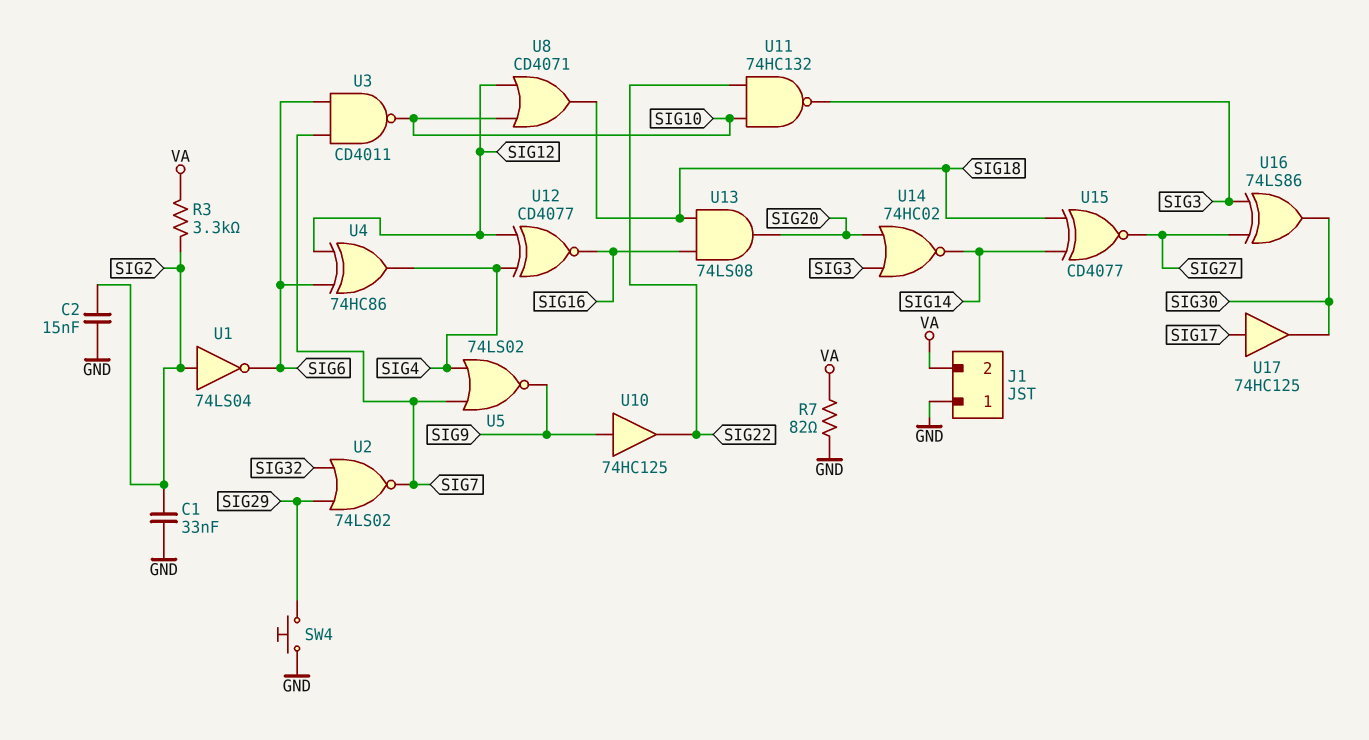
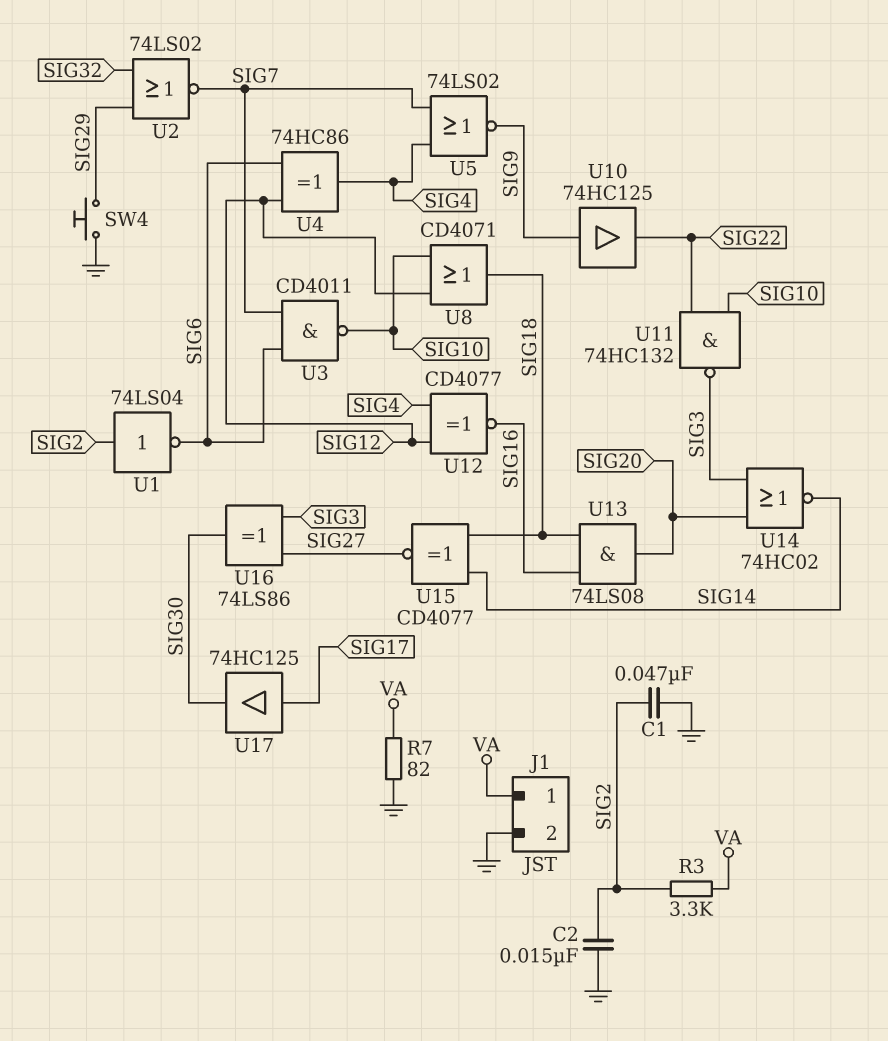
C1: 33nF (GND, SIG2) -> 47nF (GND, SIG2)
J1 pin 1: GND -> VA
J1 pin 2: VA -> GND

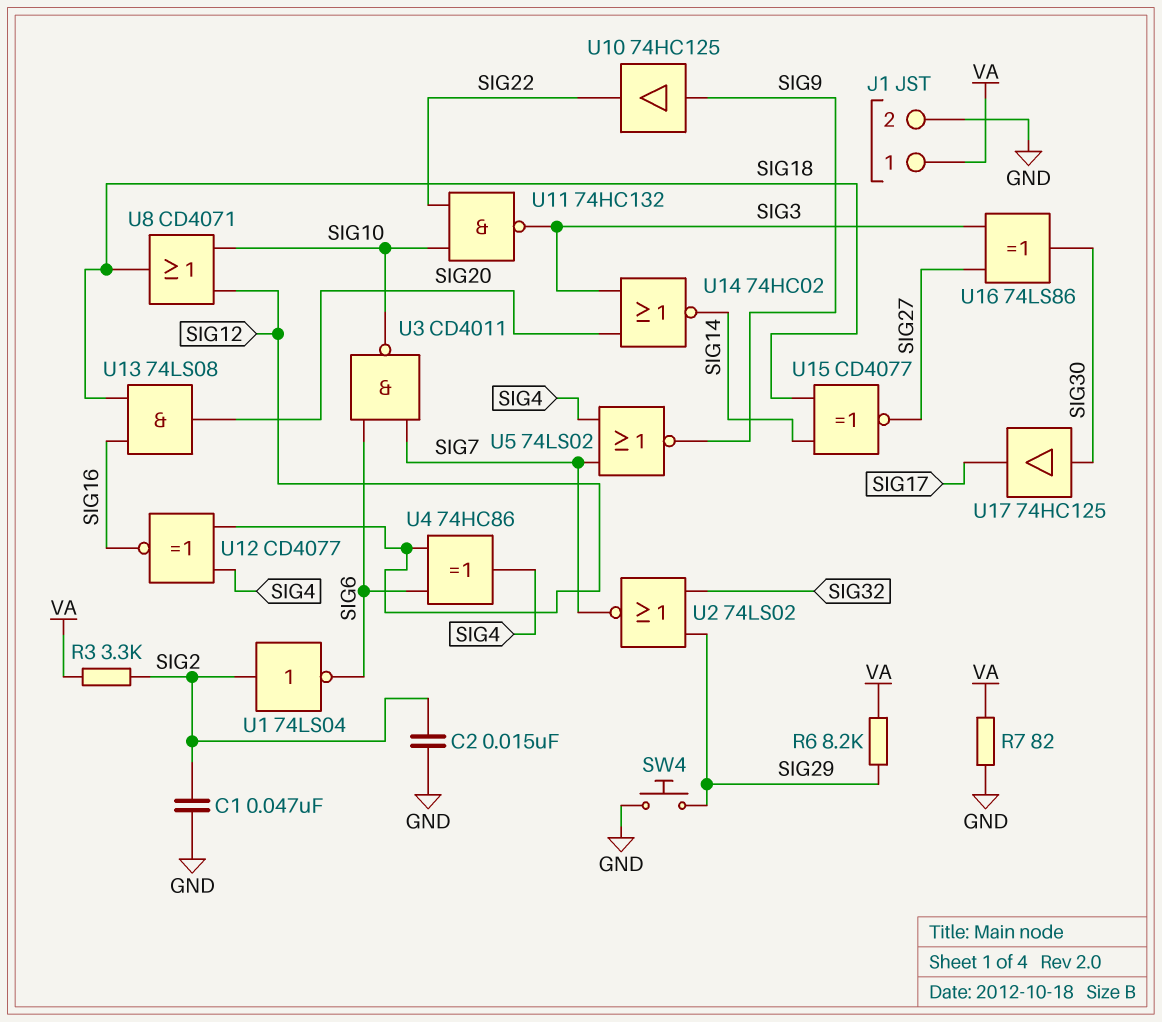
R6: none -> 8.2k (SIG29, VA)
U17: buffer 74HC125 (in SIG17, out SIG30) -> buffer 74HC125 (in SIG30, out SIG17)

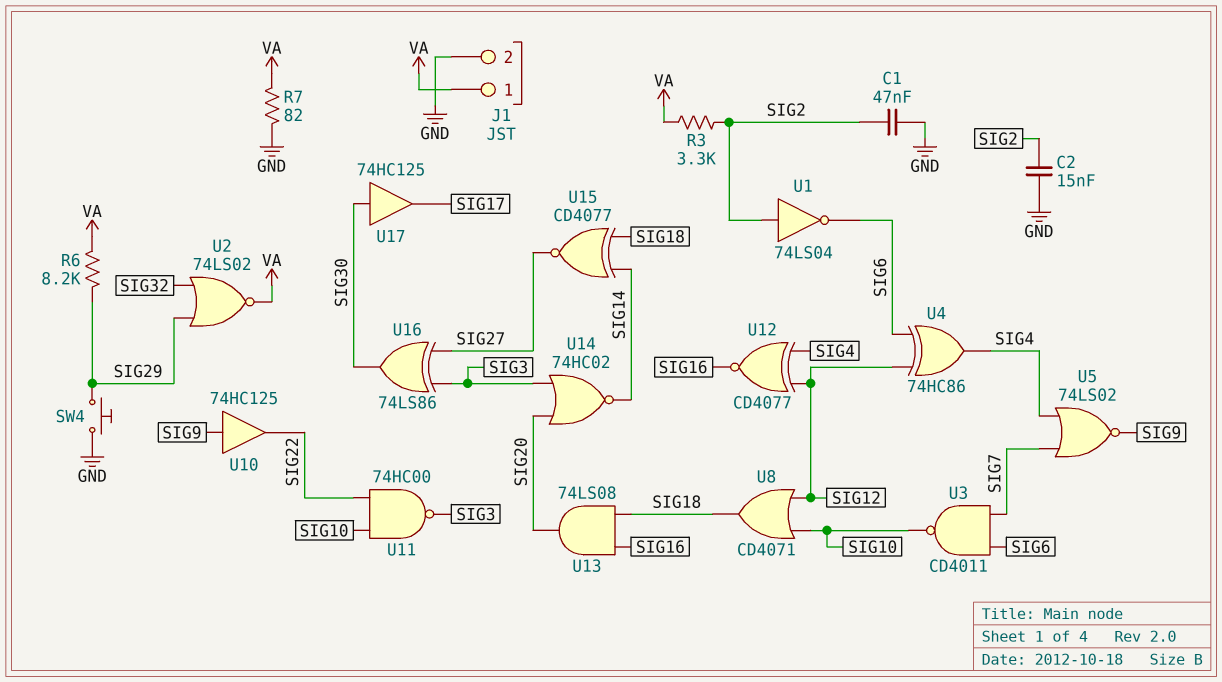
U2: NOR 74LS02 (in SIG29, in SIG32, out SIG7) -> NOR 74LS02 (in SIG29, in SIG32, out VA)
U11: NAND 74HC132 (in SIG10, in SIG22, out SIG3) -> NAND 74HC00 (in SIG10, in SIG22, out SIG3)

